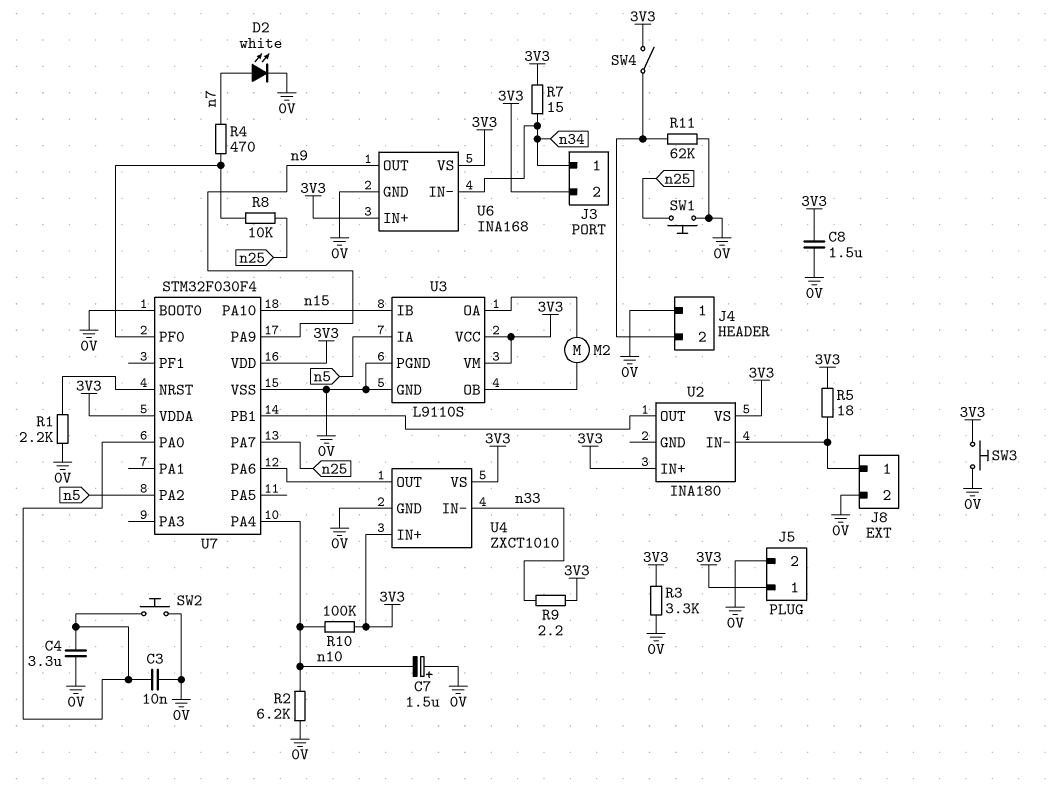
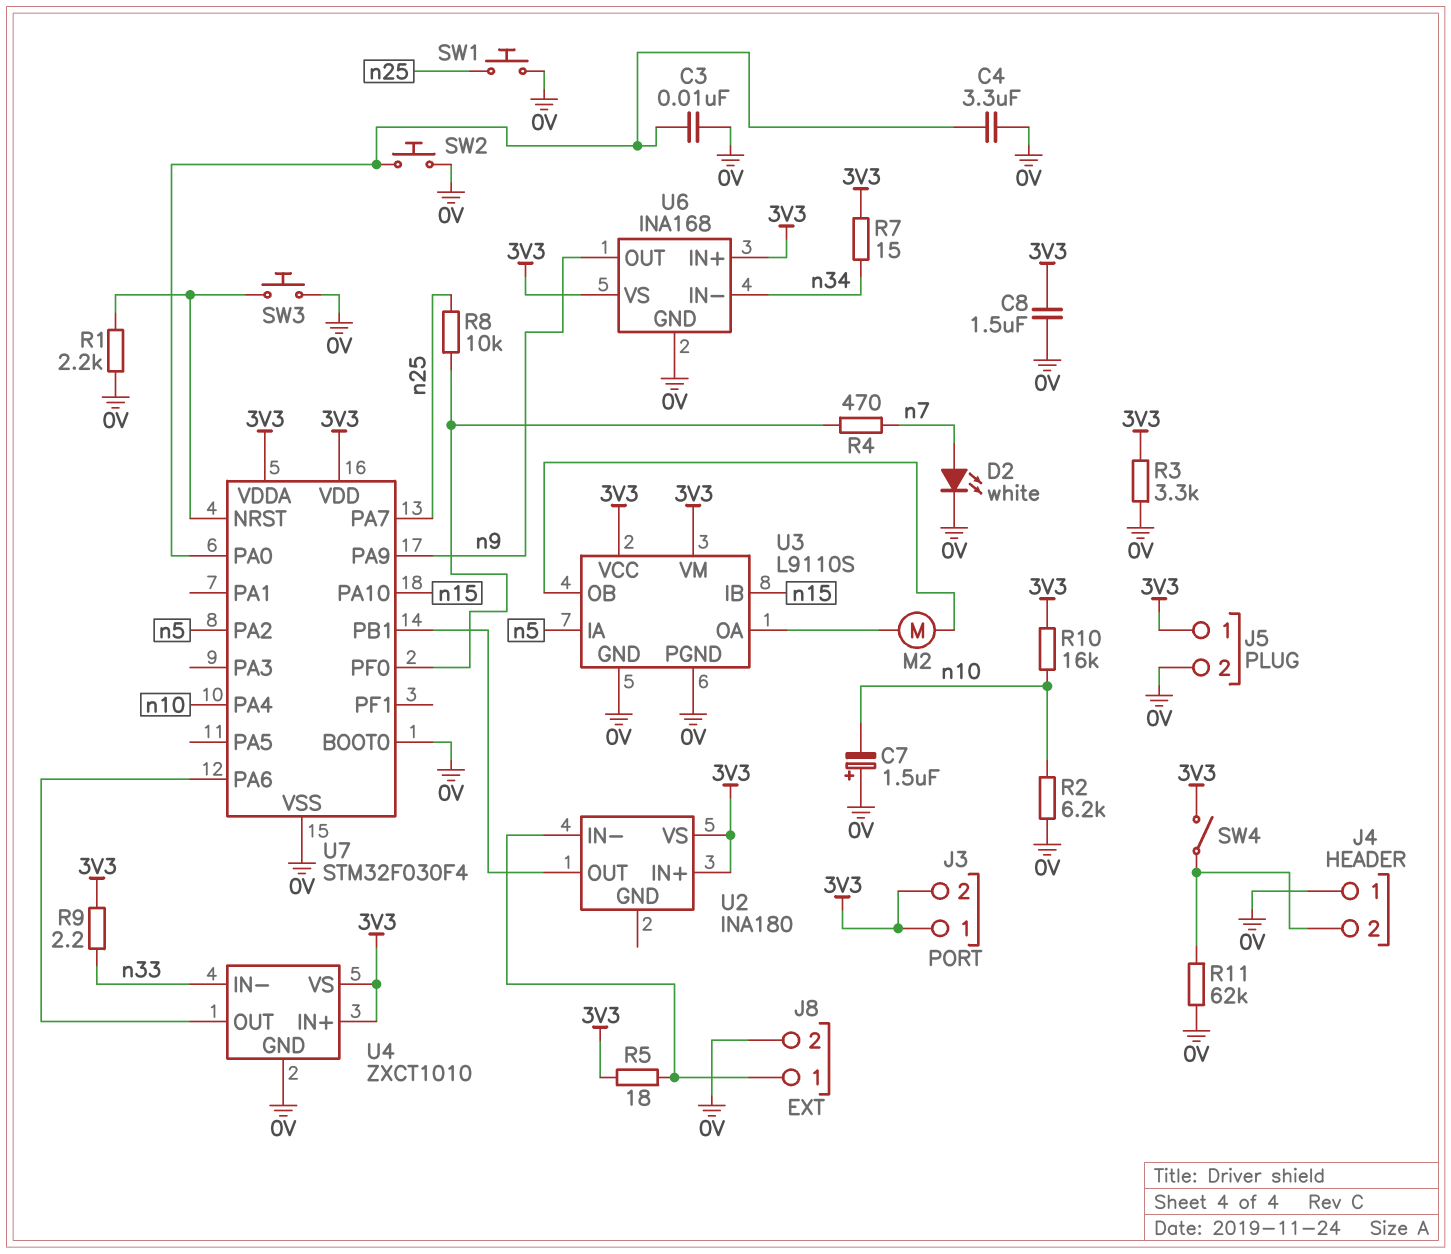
J3 pin 1: n34 -> 3V3
R10: 100k (3V3, n10) -> 16k (3V3, n10)
SW3: button (0V, 3V3) -> button (0V, U7/NRST)

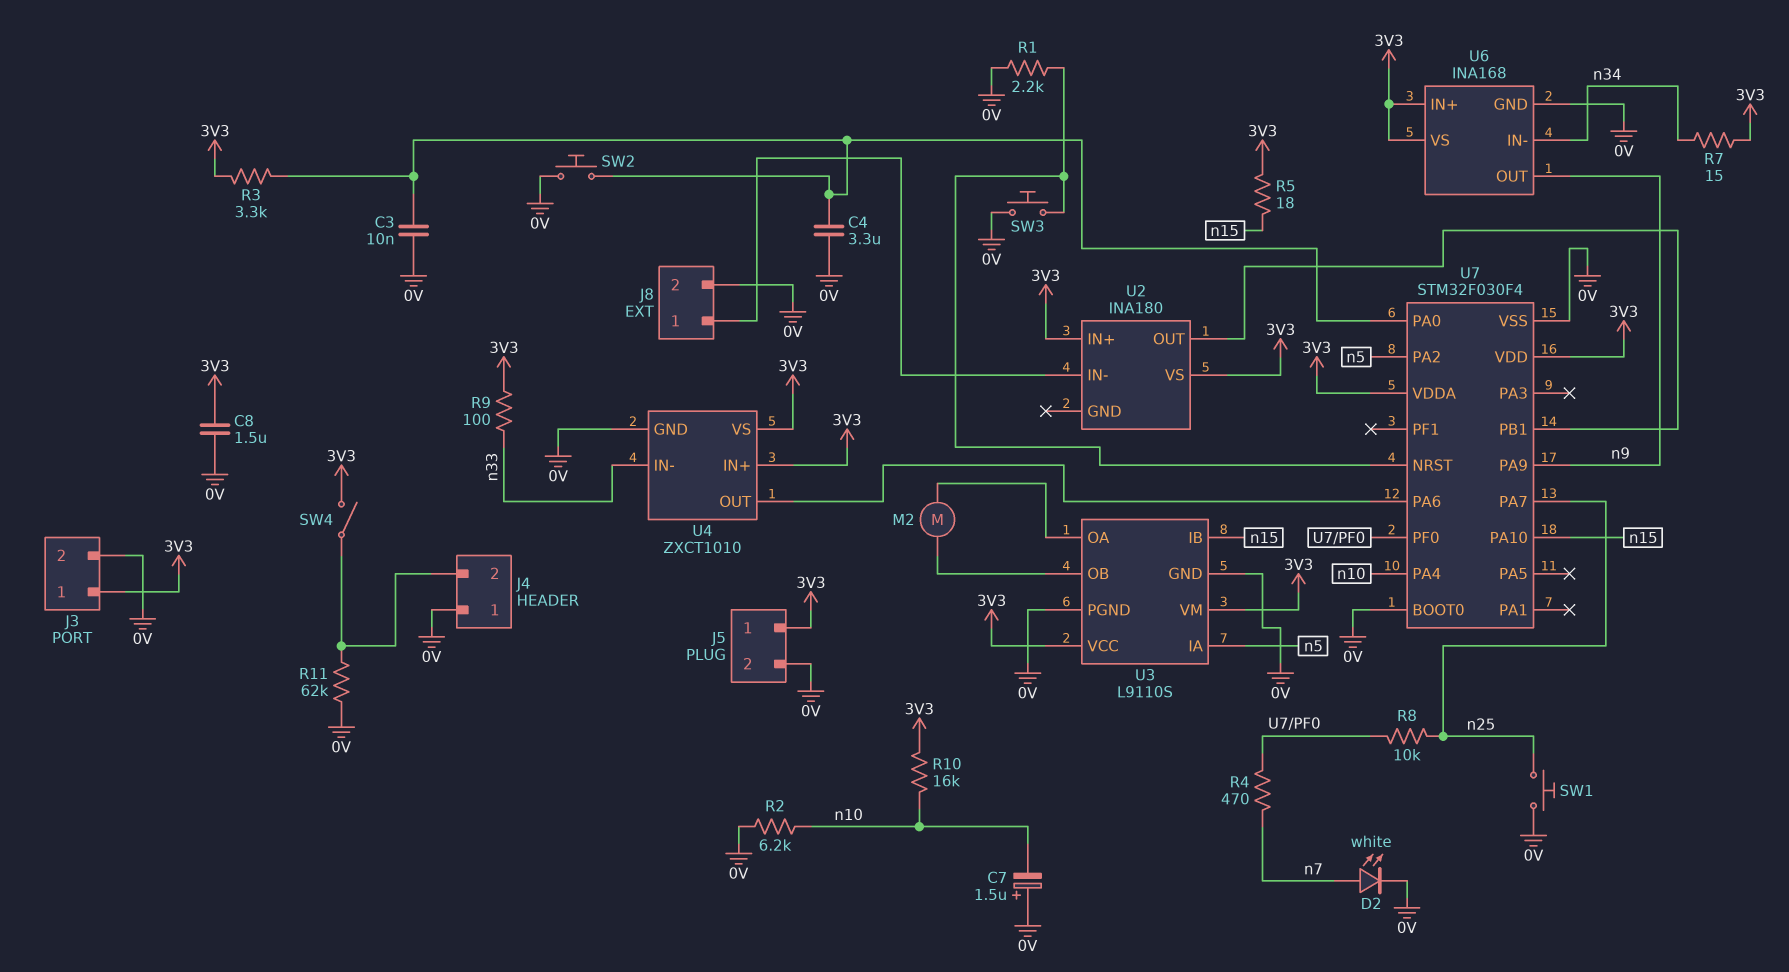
J3 pin 2: 3V3 -> 0V
R3: 3.3k (0V, 3V3) -> 3.3k (3V3, U7/PA0)
R5: 18 (3V3, J8/1) -> 18 (3V3, n15)
R9: 2.2 (3V3, n33) -> 100 (3V3, n33)

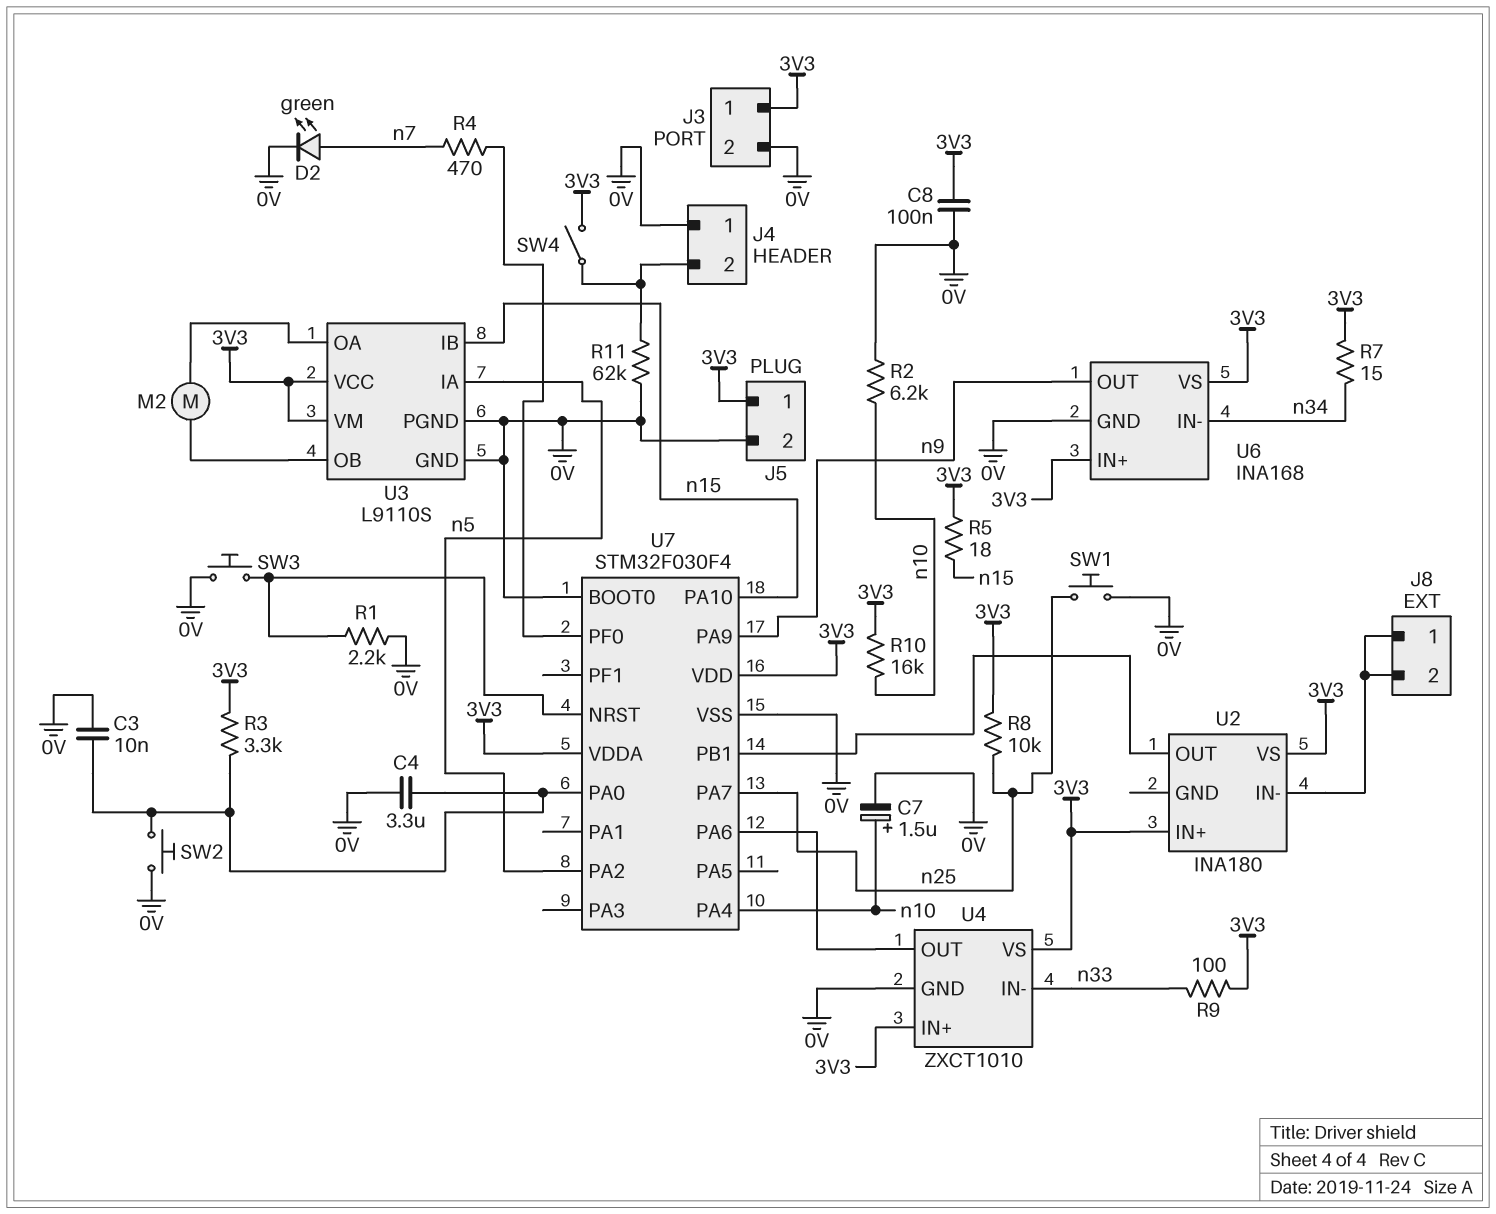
C7: 1.5uF (plus 0V, minus n10) -> 1.5uF (plus n10, minus 0V)
C8: 1.5uF (0V, 3V3) -> 100nF (0V, 3V3)
D2: LED white (A n7, K 0V) -> LED green (A n7, K 0V)
J8 pin 2: 0V -> J8/1
R8: 10k (U7/PF0, n25) -> 10k (3V3, n25)

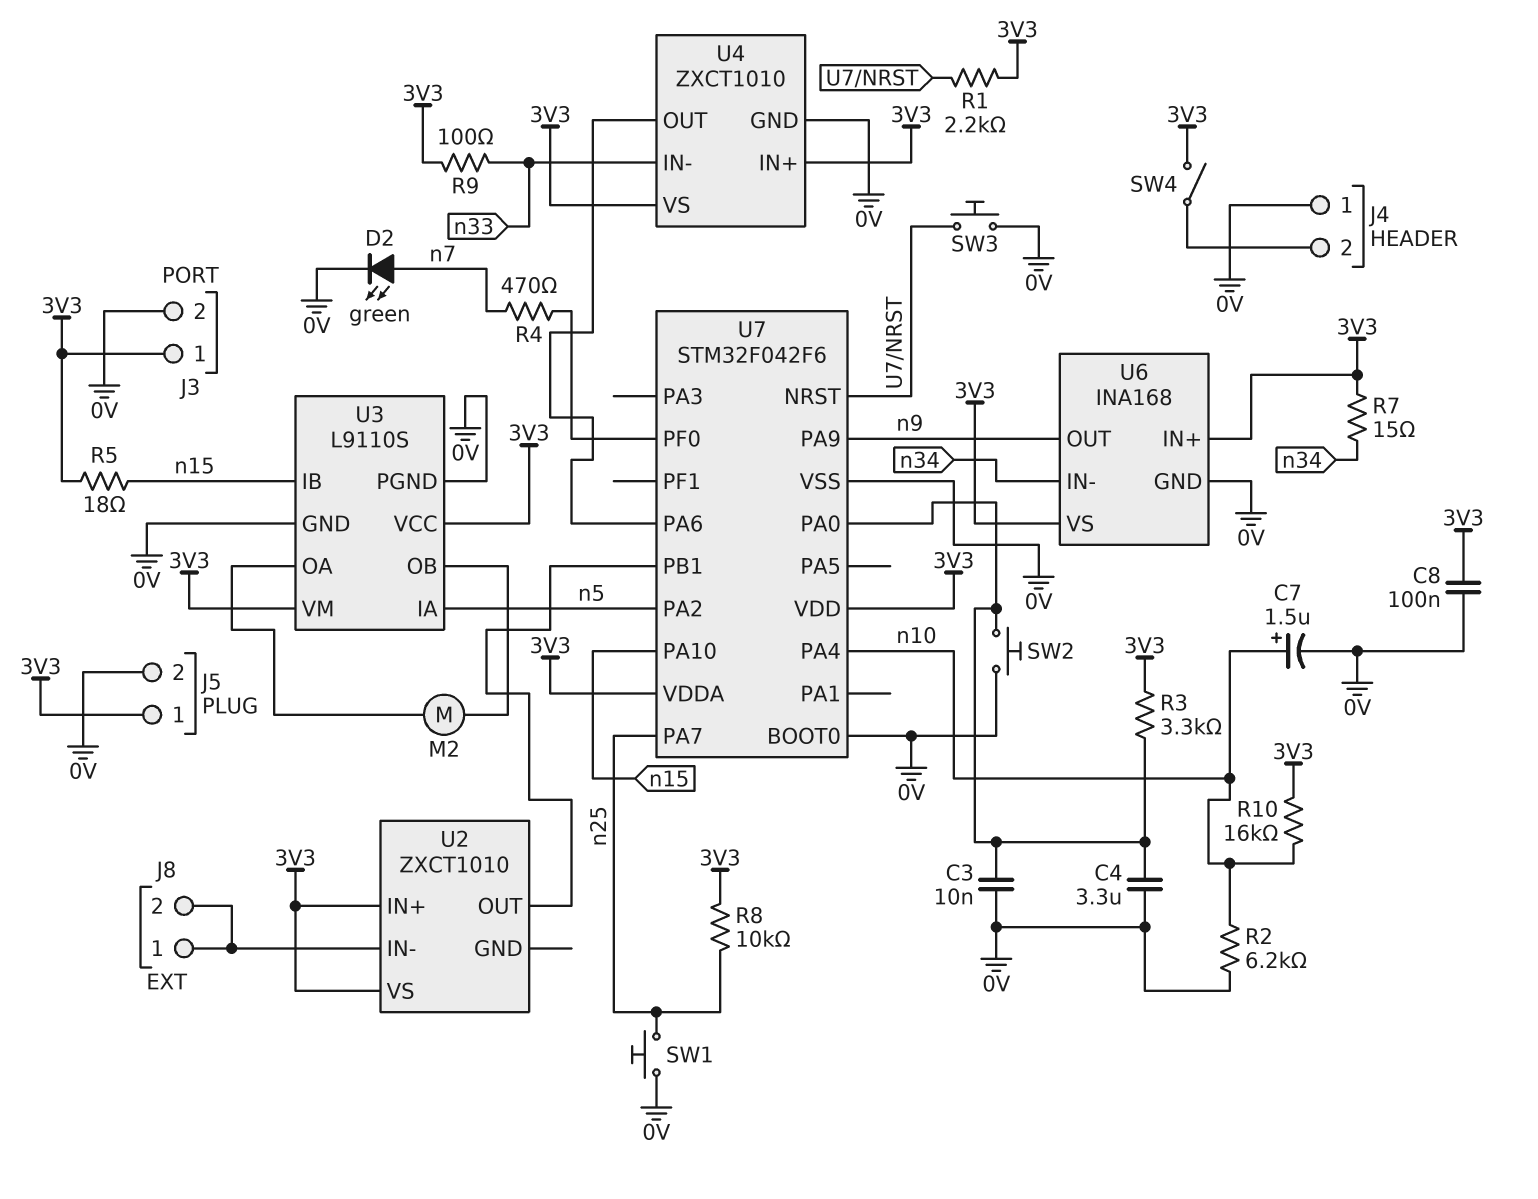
R1: 2.2k (0V, U7/NRST) -> 2.2k (3V3, U7/NRST)
R11: 62k (0V, J4/2) -> none
U2: INA180 -> ZXCT1010
U7: STM32F030F4 -> STM32F042F6

